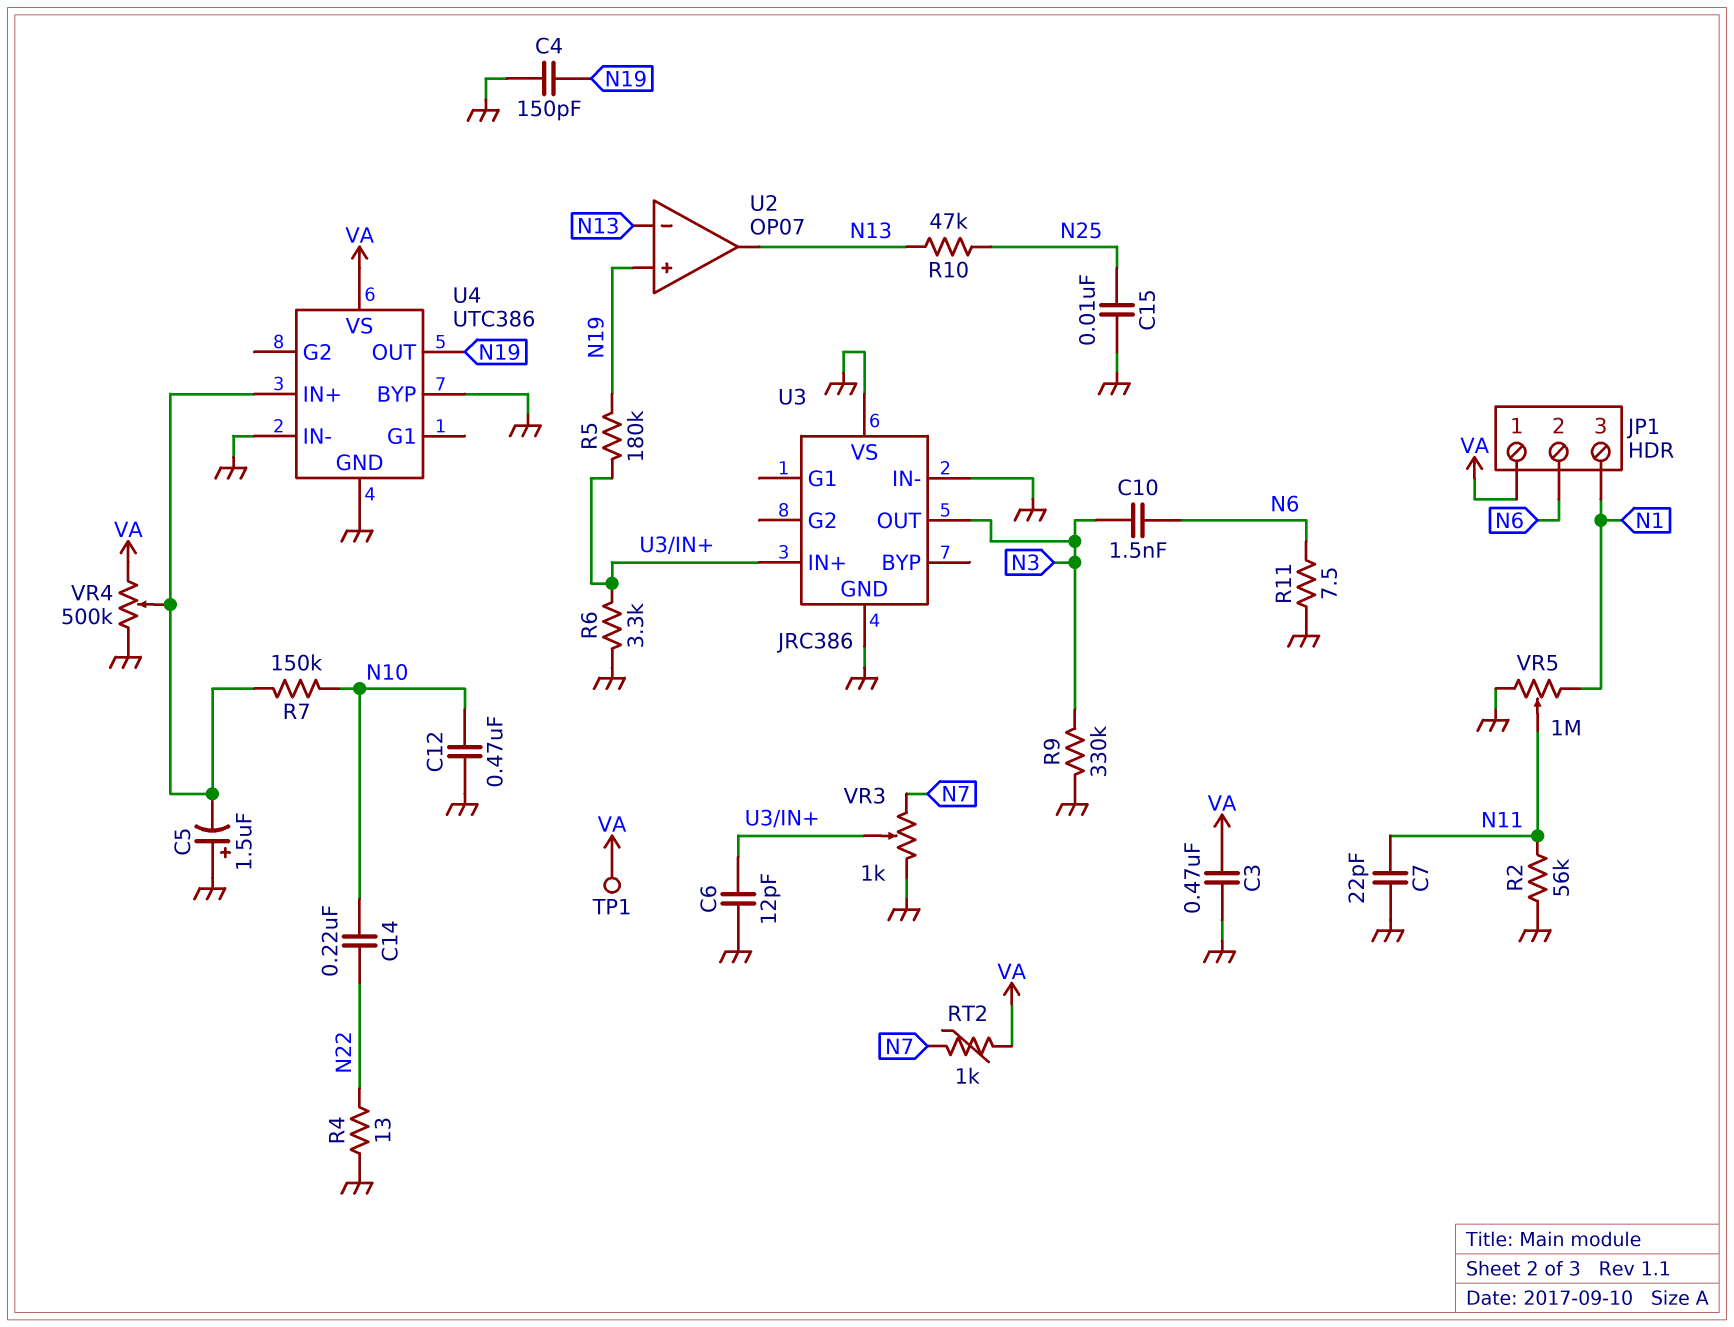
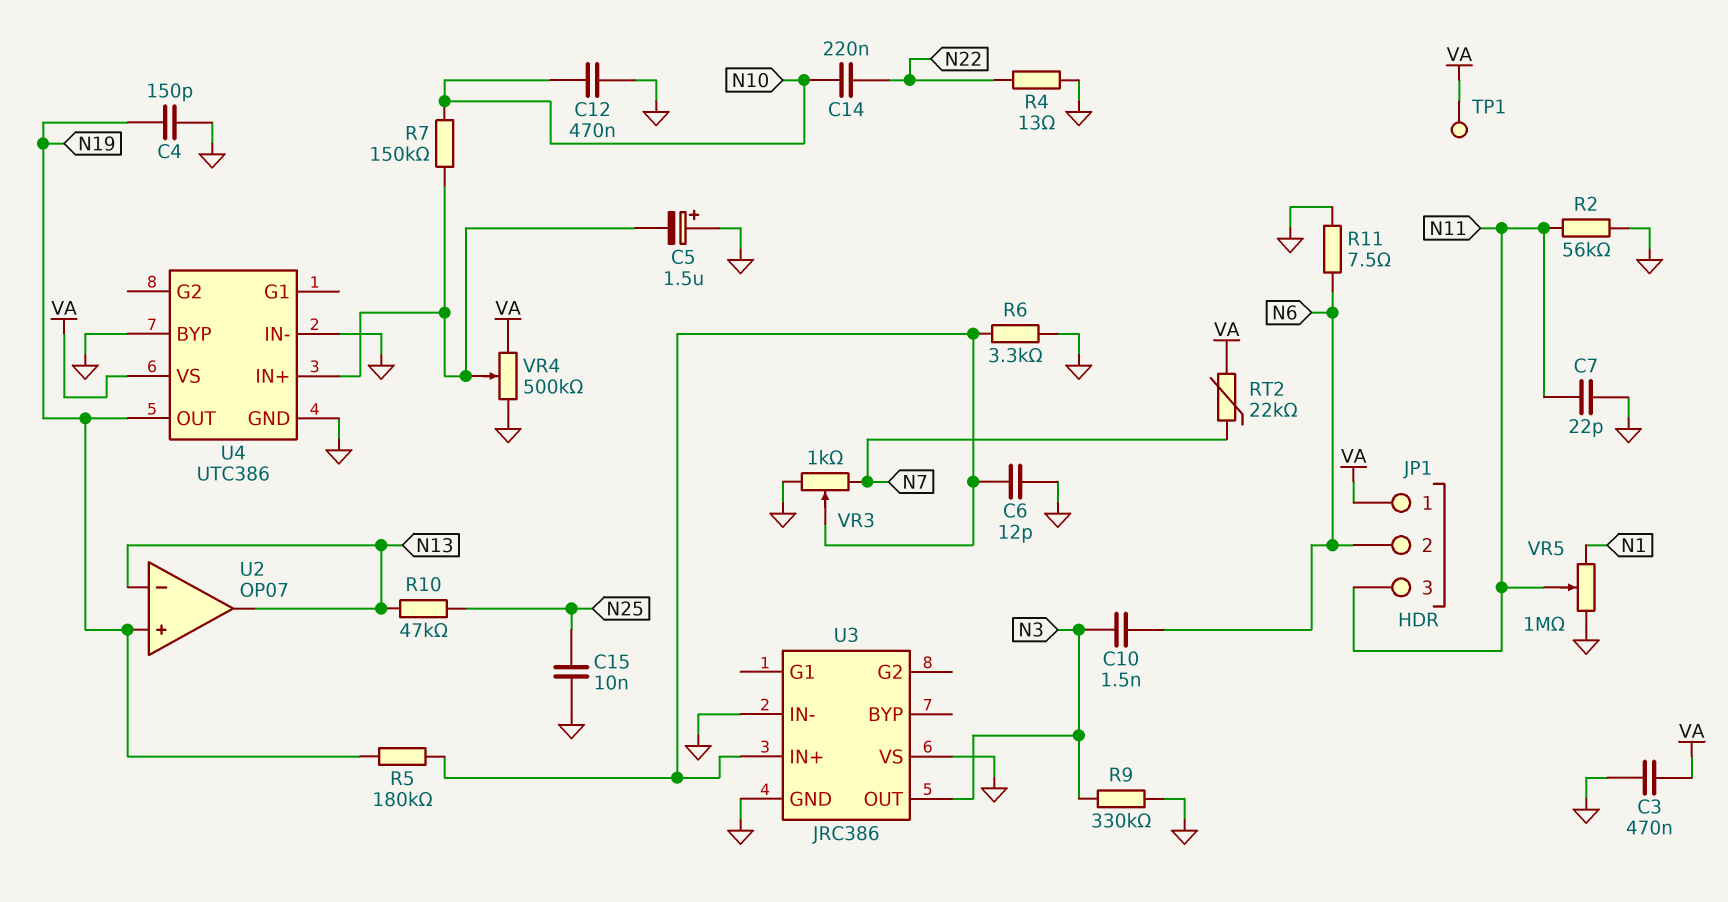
JP1 pin 3: N1 -> N11
RT2: 1k (N7, VA) -> 22k (N7, VA)

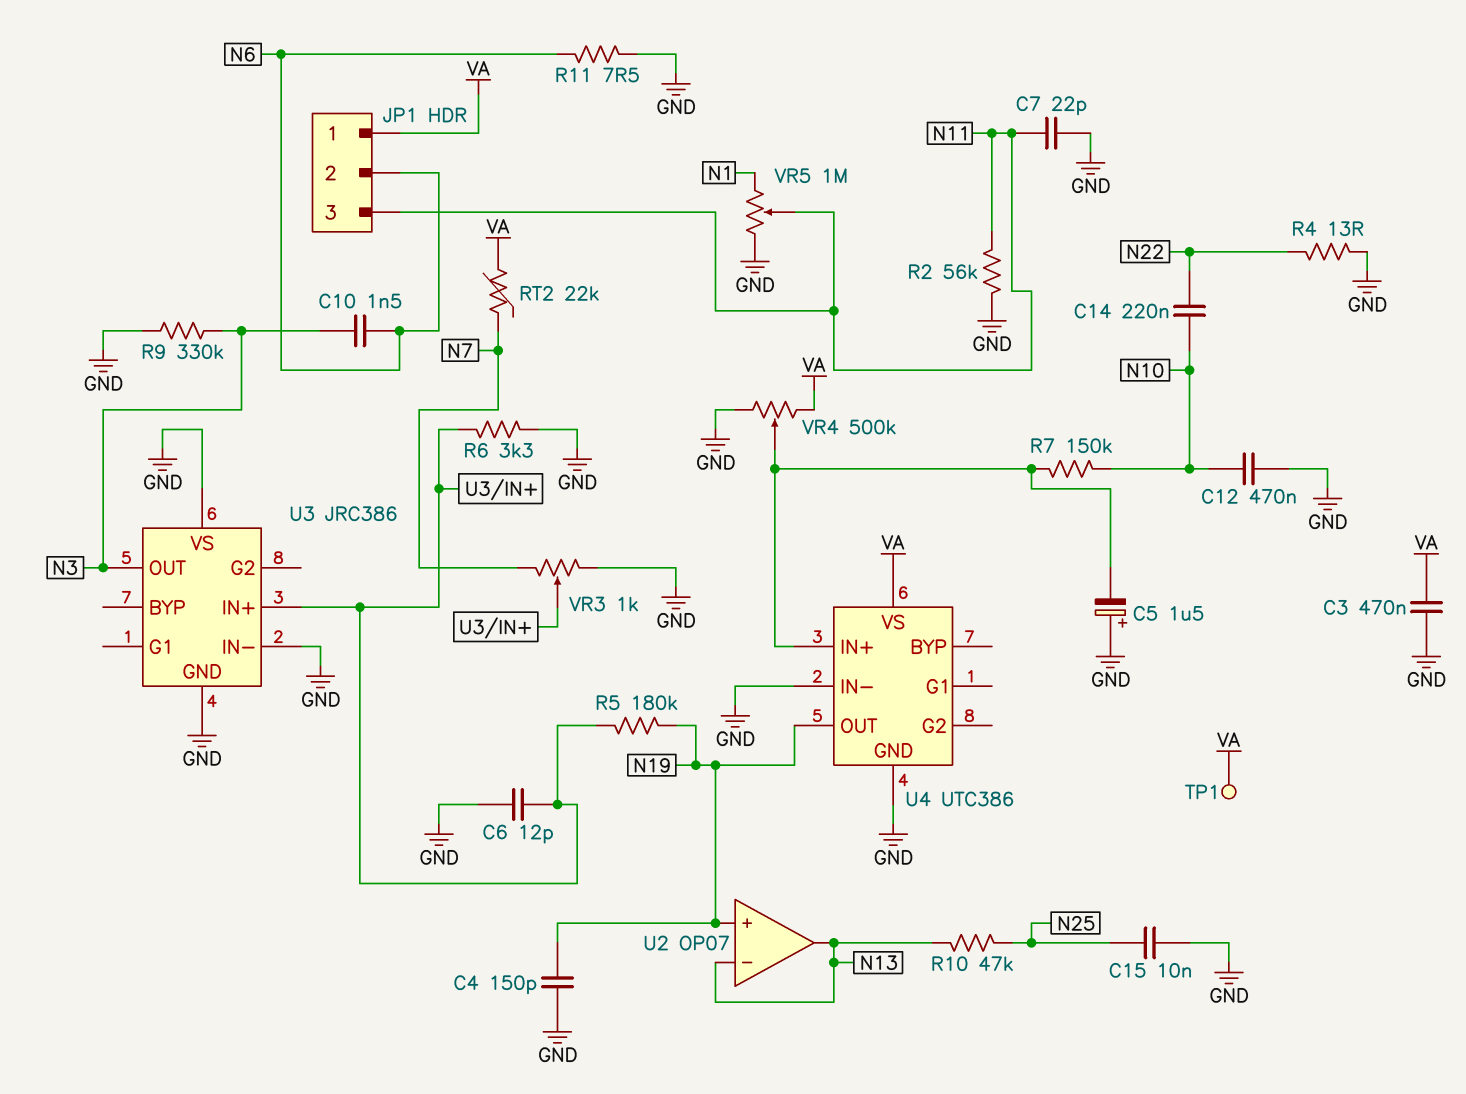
U4 pin BYP: GND -> none

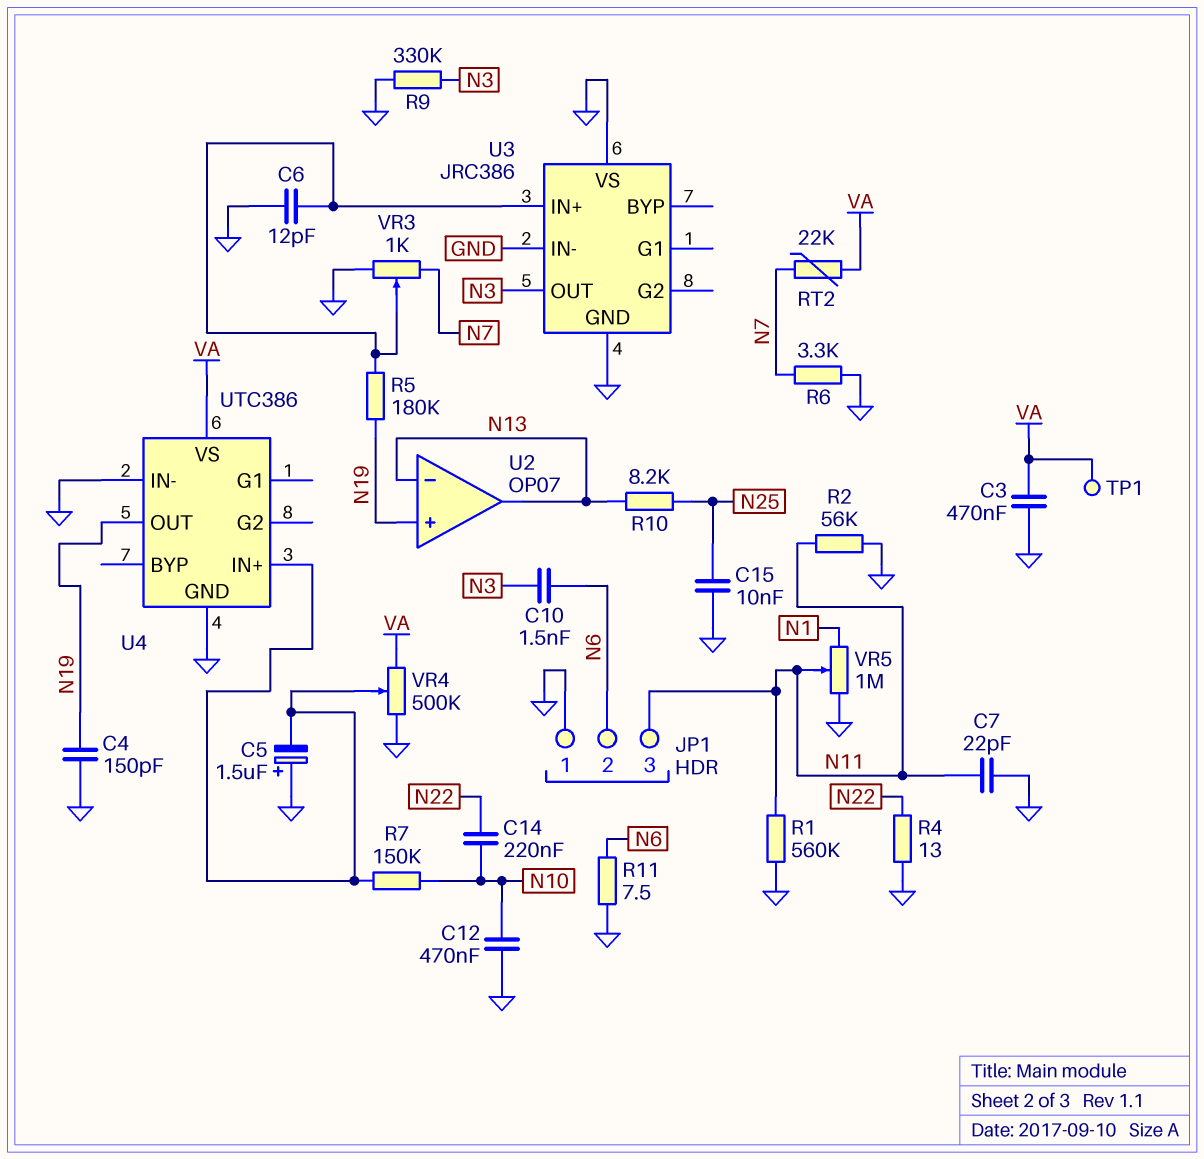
JP1 pin 1: VA -> GND
R1: none -> 560k (GND, N11)
R6: 3.3k (GND, U3/IN+) -> 3.3k (GND, N7)
R10: 47k (N13, N25) -> 8.2k (N13, N25)

